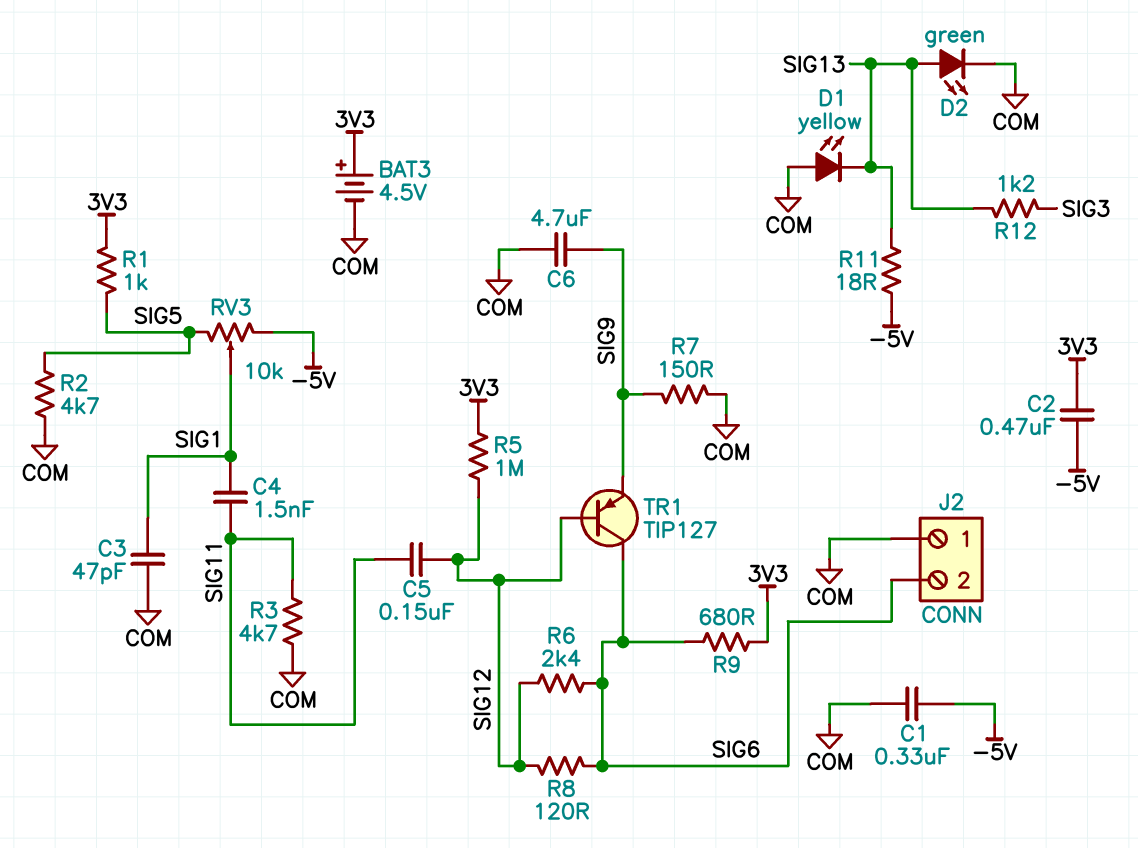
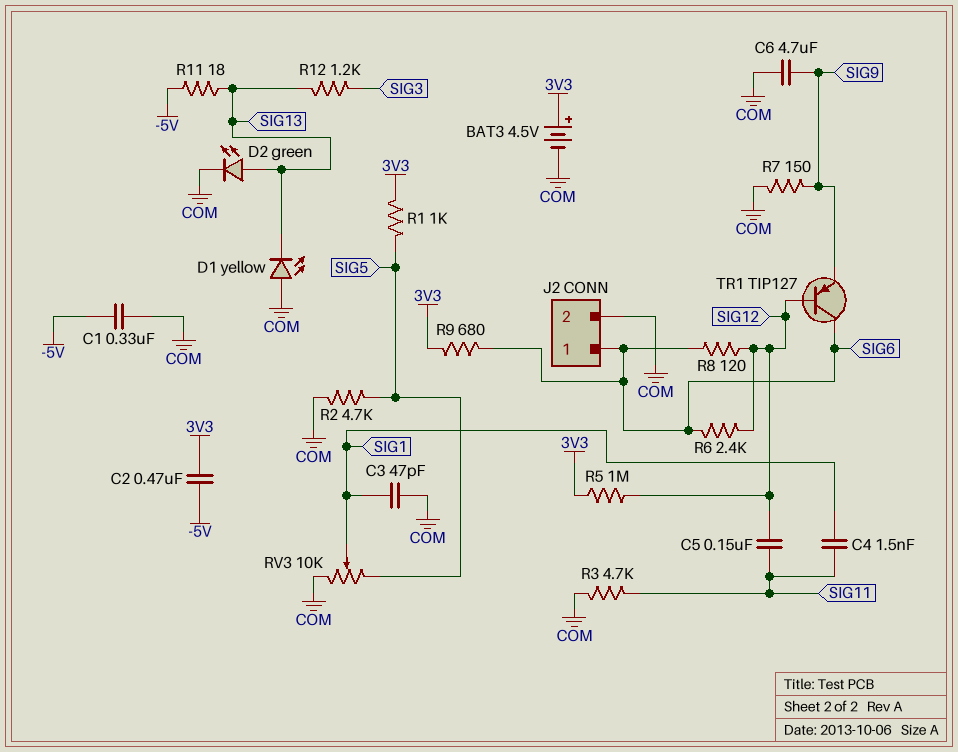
J2 pin 1: COM -> SIG6
J2 pin 2: SIG6 -> COM
RV3: 10k (-5V, SIG5, wiper SIG1) -> 10k (COM, SIG5, wiper SIG1)

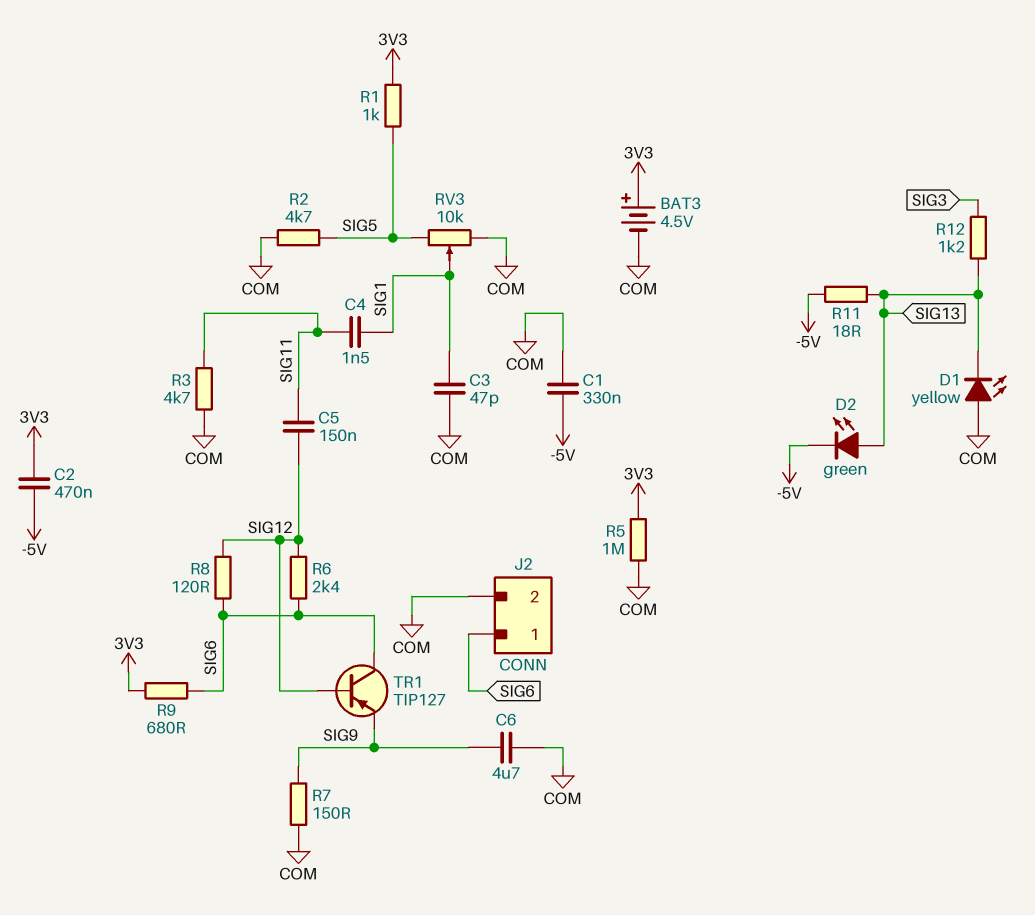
D2: LED green (A SIG13, K COM) -> LED green (A SIG13, K -5V)
R5: 1M (3V3, SIG12) -> 1M (3V3, COM)

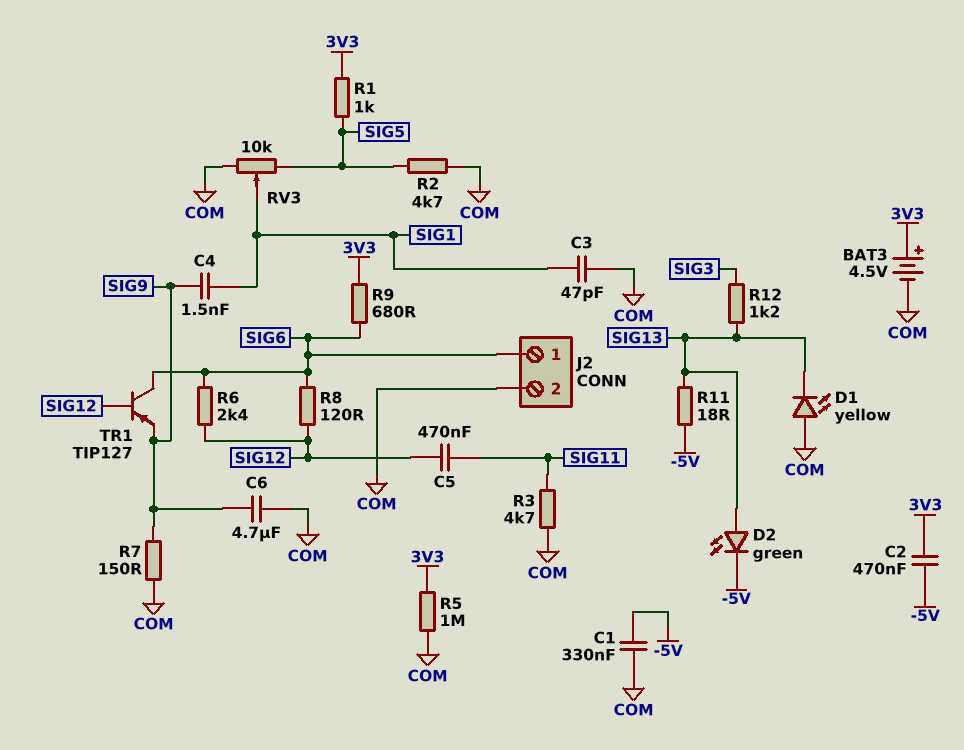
C4: 1.5nF (SIG1, SIG11) -> 1.5nF (SIG1, SIG9)
C5: 150nF (SIG11, SIG12) -> 470nF (SIG11, SIG12)

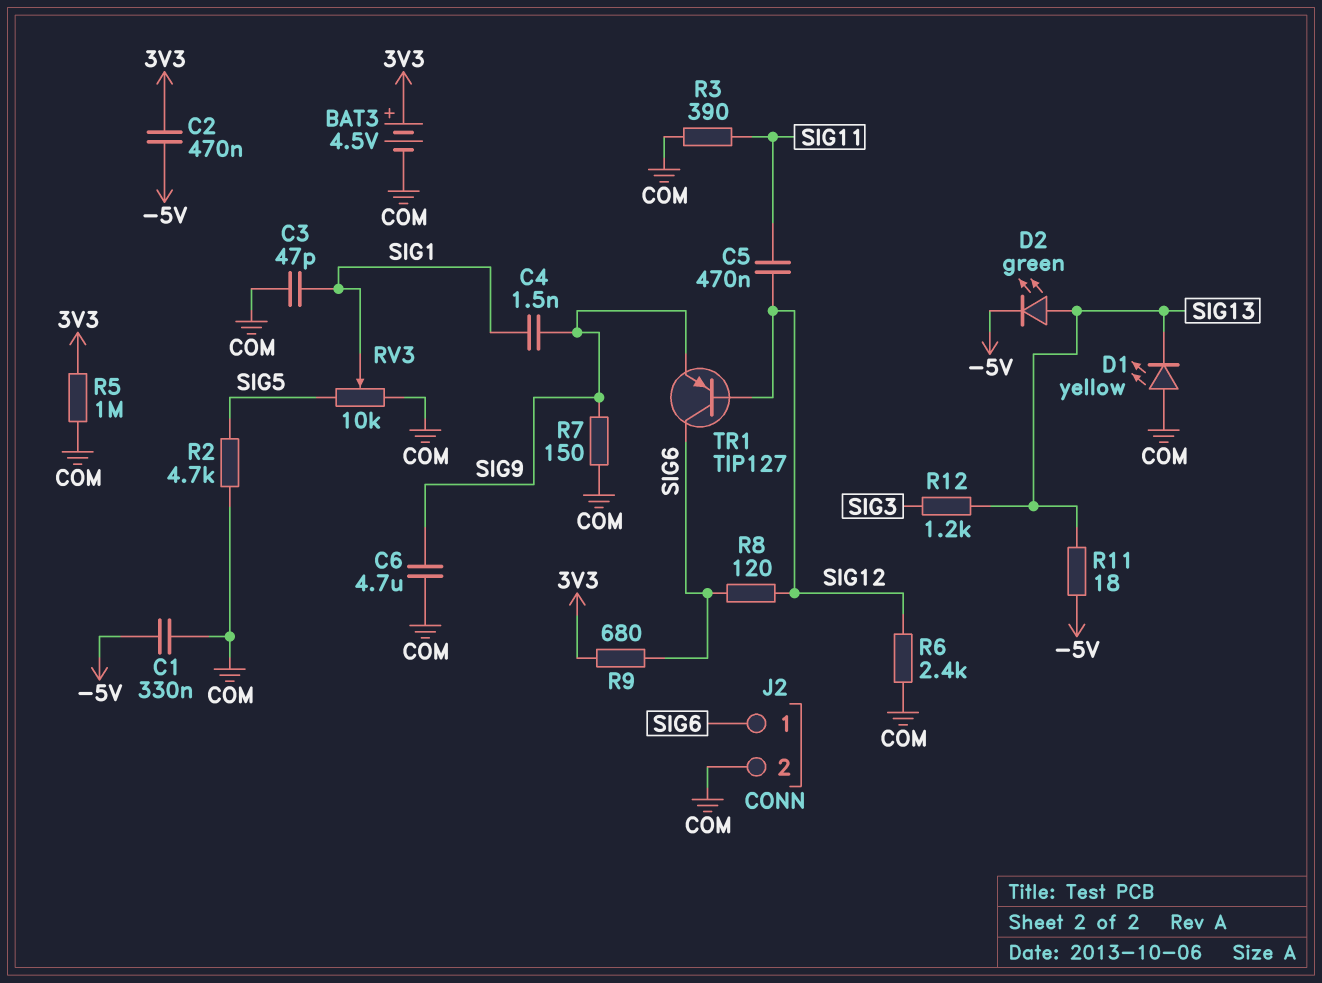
R1: 1k (3V3, SIG5) -> none
R3: 4.7k (COM, SIG11) -> 390 (COM, SIG11)
R6: 2.4k (SIG6, SIG12) -> 2.4k (COM, SIG12)

